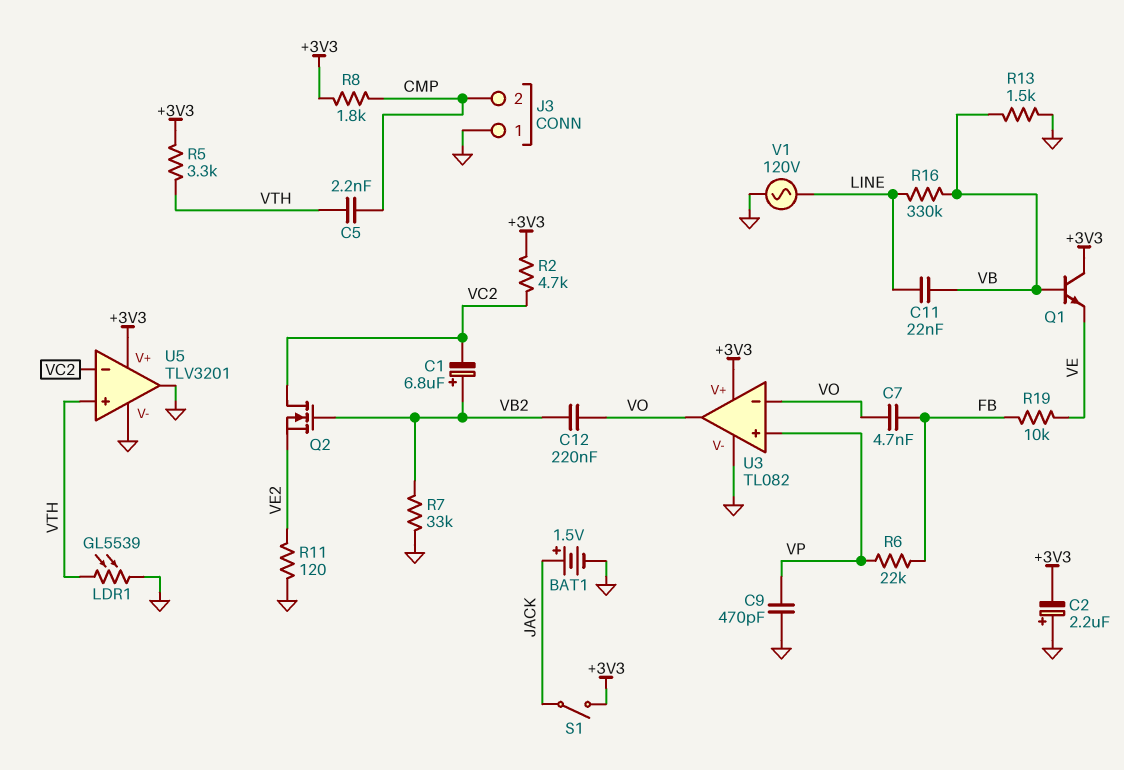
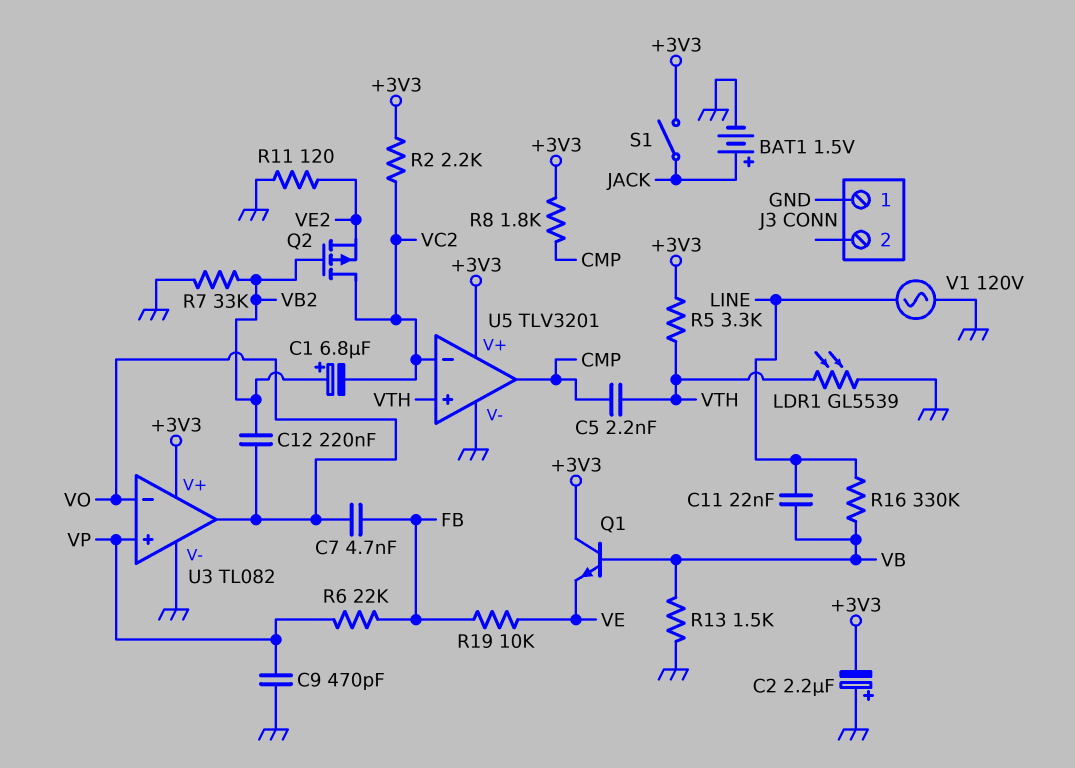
J3 pin 2: CMP -> none
Q2: NMOS (G VB2, D VC2, S VE2) -> PMOS (G VB2, D VC2, S VE2)
R2: 4.7k (+3V3, VC2) -> 2.2k (+3V3, VC2)
U5 pin out: GND -> CMP

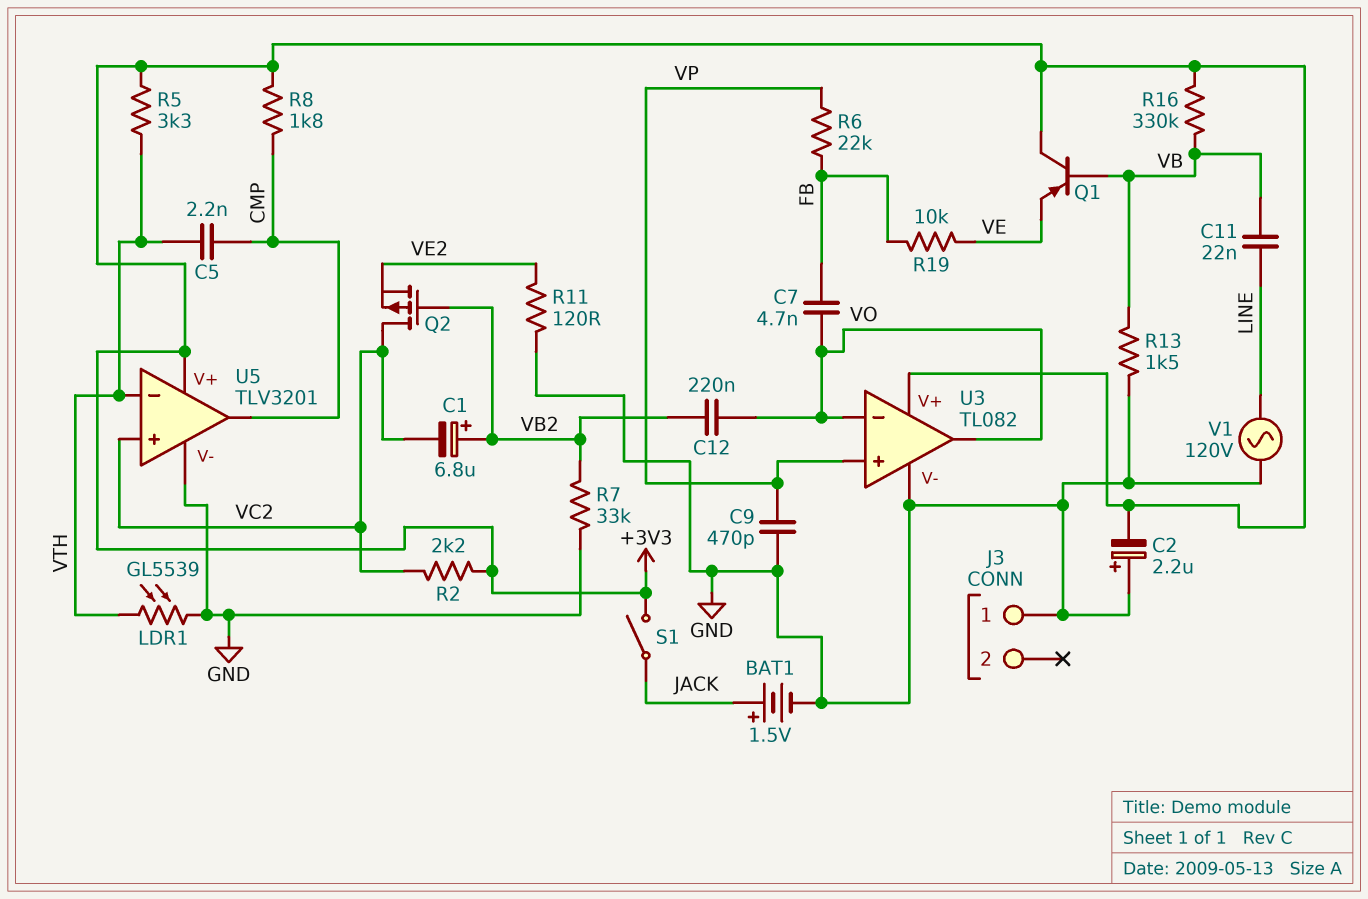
Q1: NPN (B VB, C +3V3, E VE) -> PNP (B VB, C +3V3, E VE)
R16: 330k (LINE, VB) -> 330k (+3V3, VB)
U5 pin in+: VTH -> VC2
U5 pin in-: VC2 -> VTH

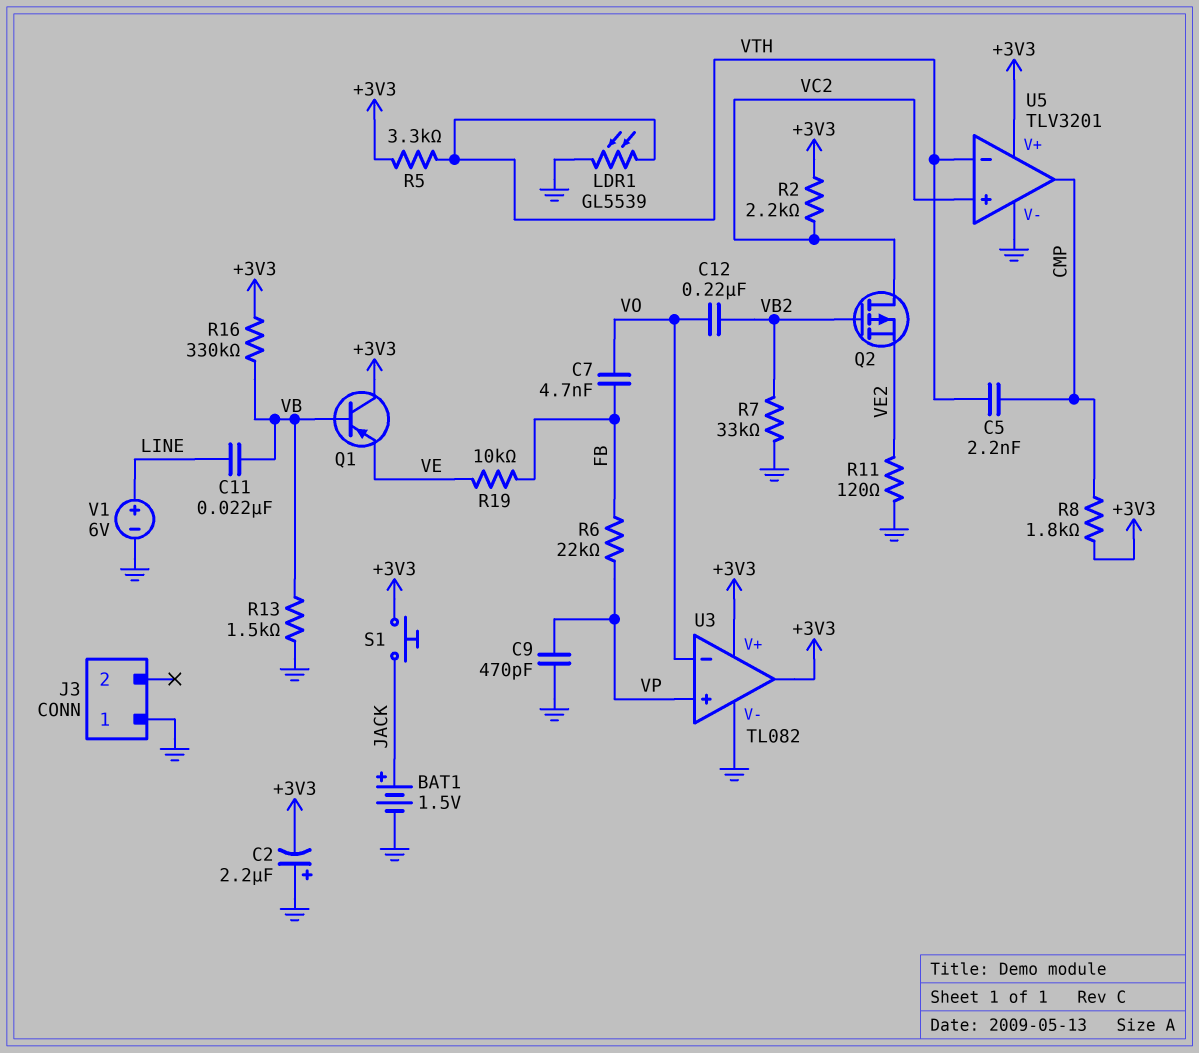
C1: 6.8uF (plus VB2, minus VC2) -> none
S1: switch (+3V3, JACK) -> button (+3V3, JACK)
U3 pin out: VO -> +3V3
V1: AC 120V (GND, LINE) -> 6V (plus LINE, minus GND)

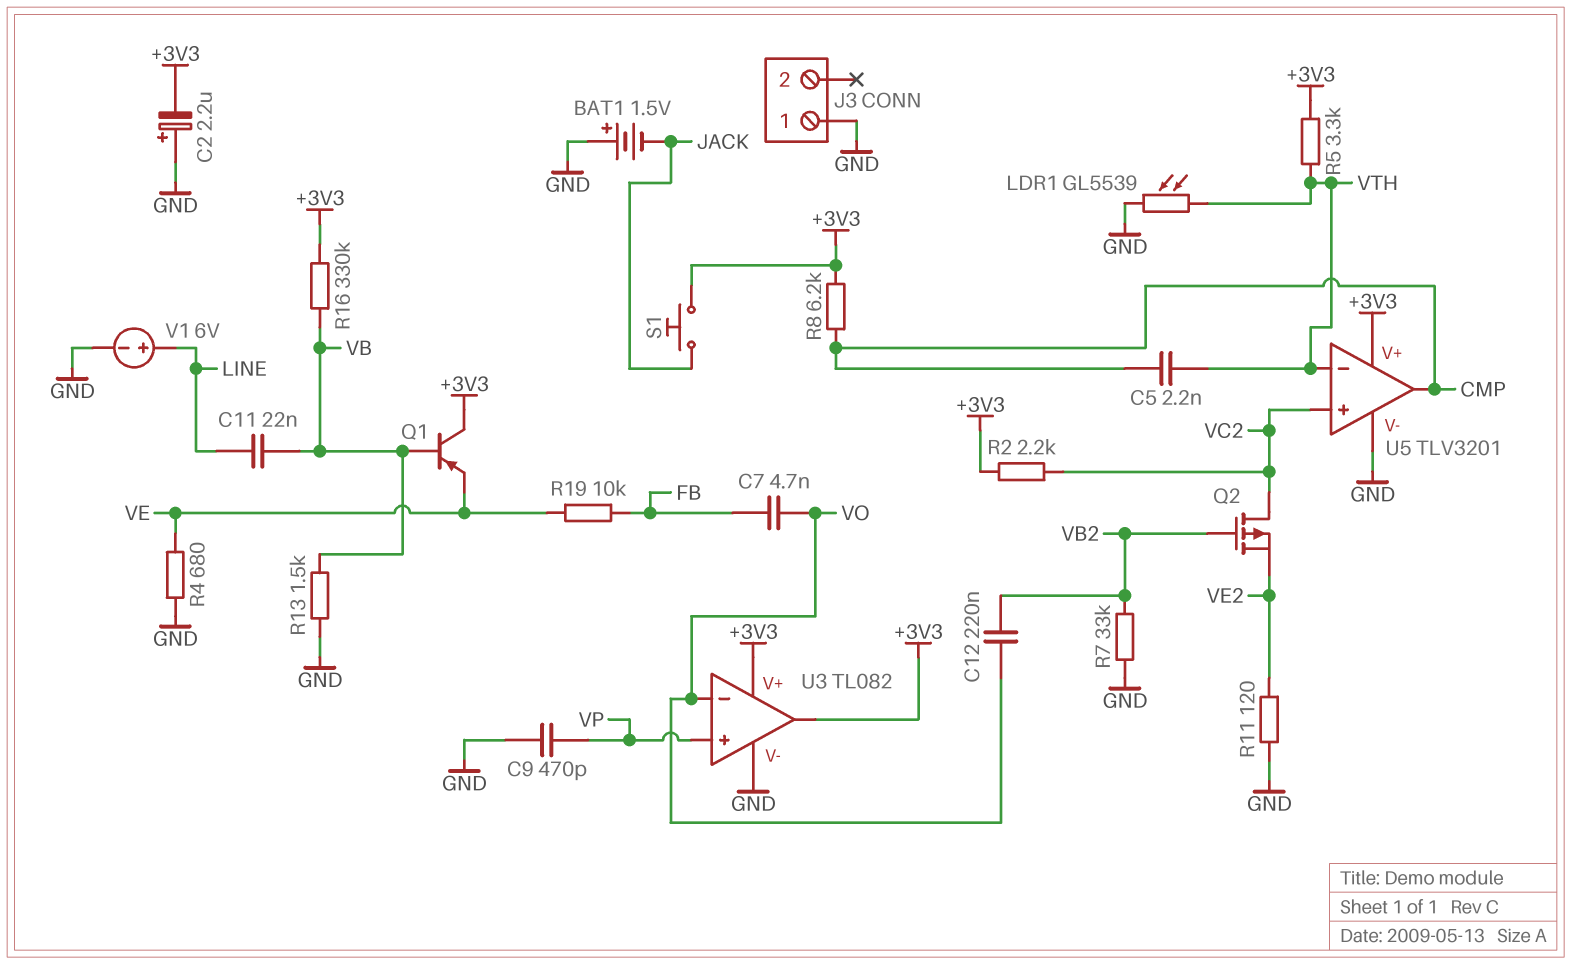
BAT1: 1.5V (plus JACK, minus GND) -> 1.5V (plus GND, minus JACK)
R4: none -> 680 (GND, VE)
R6: 22k (FB, VP) -> none
R8: 1.8k (+3V3, CMP) -> 6.2k (+3V3, CMP)

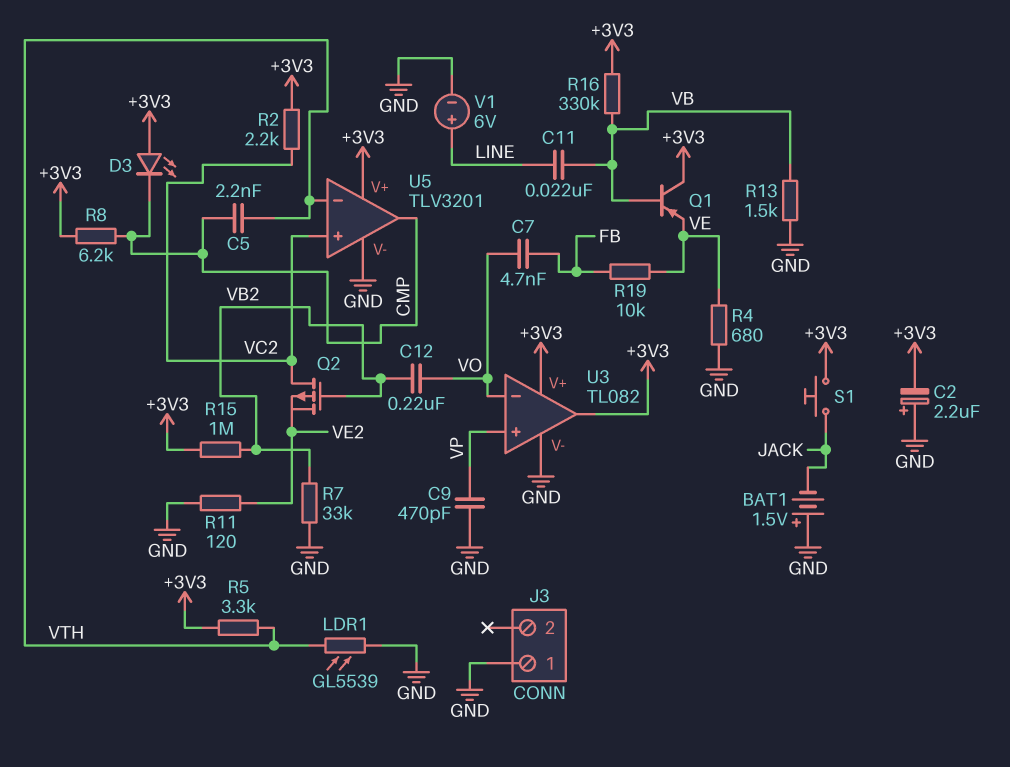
D3: none -> LED (A +3V3, K CMP)
R15: none -> 1M (+3V3, VB2)

